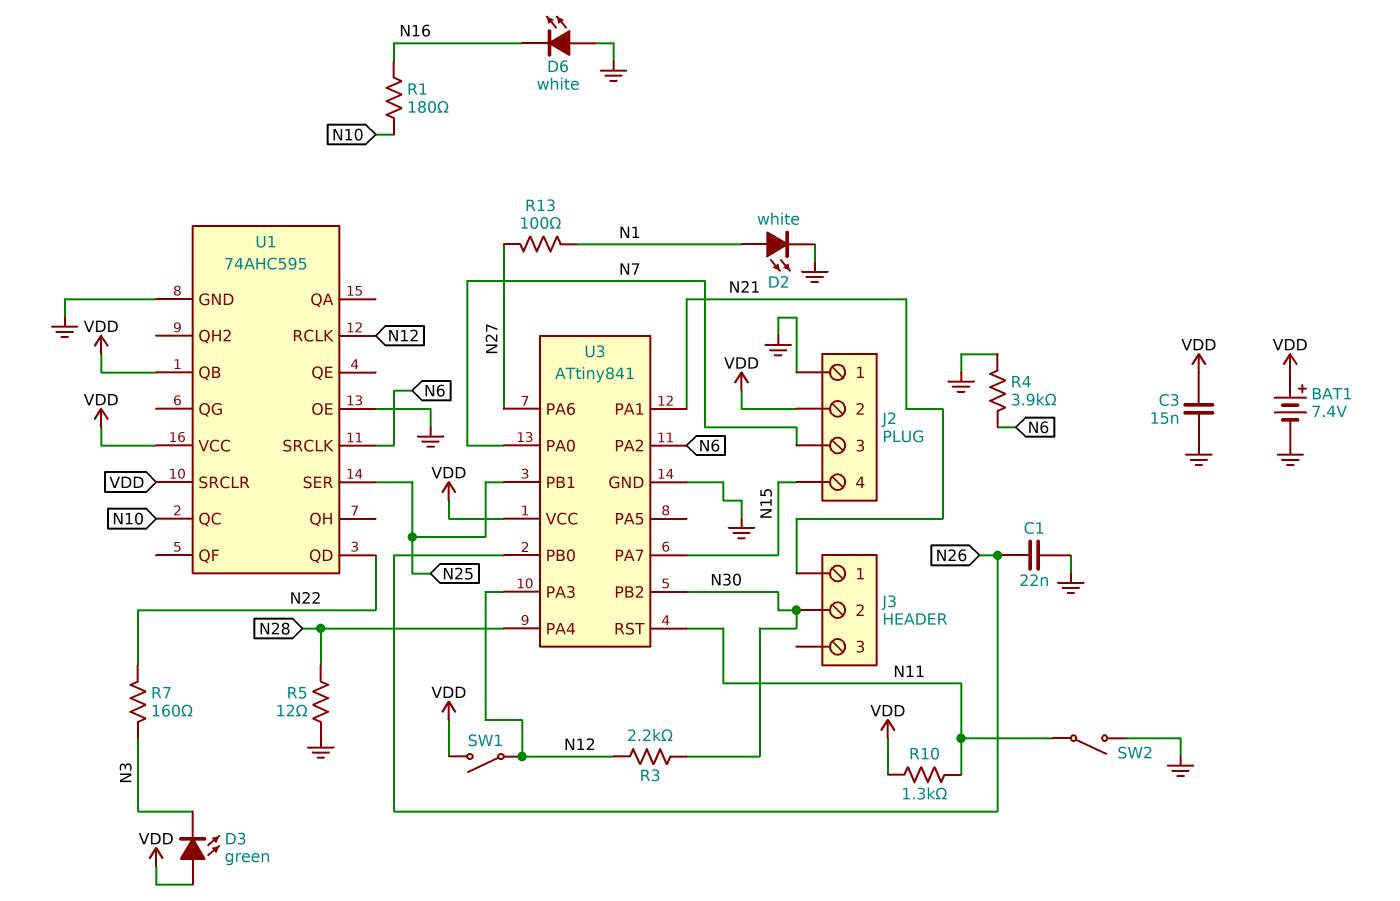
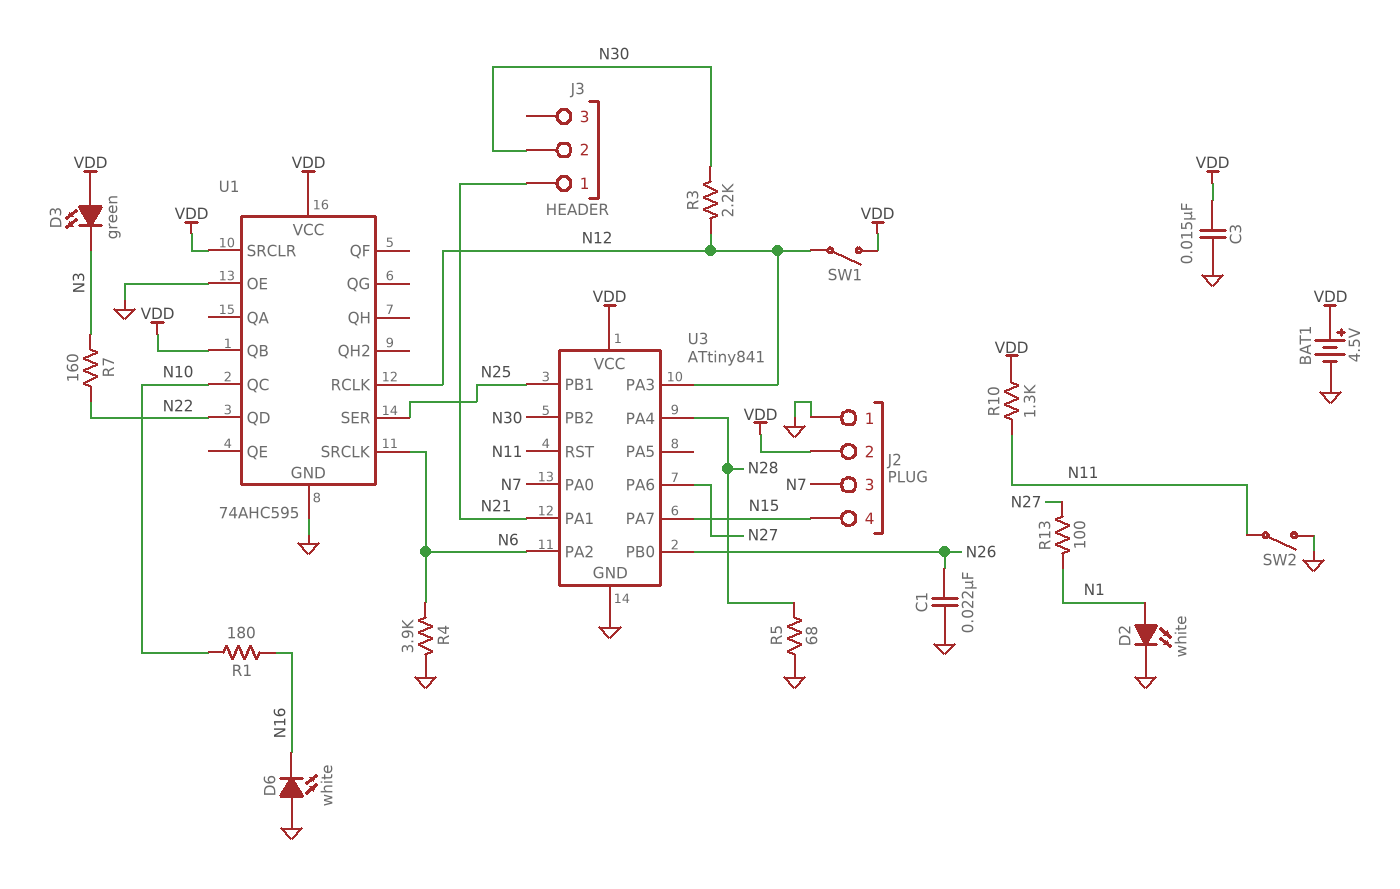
BAT1: 7.4V (plus VDD, minus GND) -> 4.5V (plus VDD, minus GND)
R5: 12 (GND, N28) -> 68 (GND, N28)

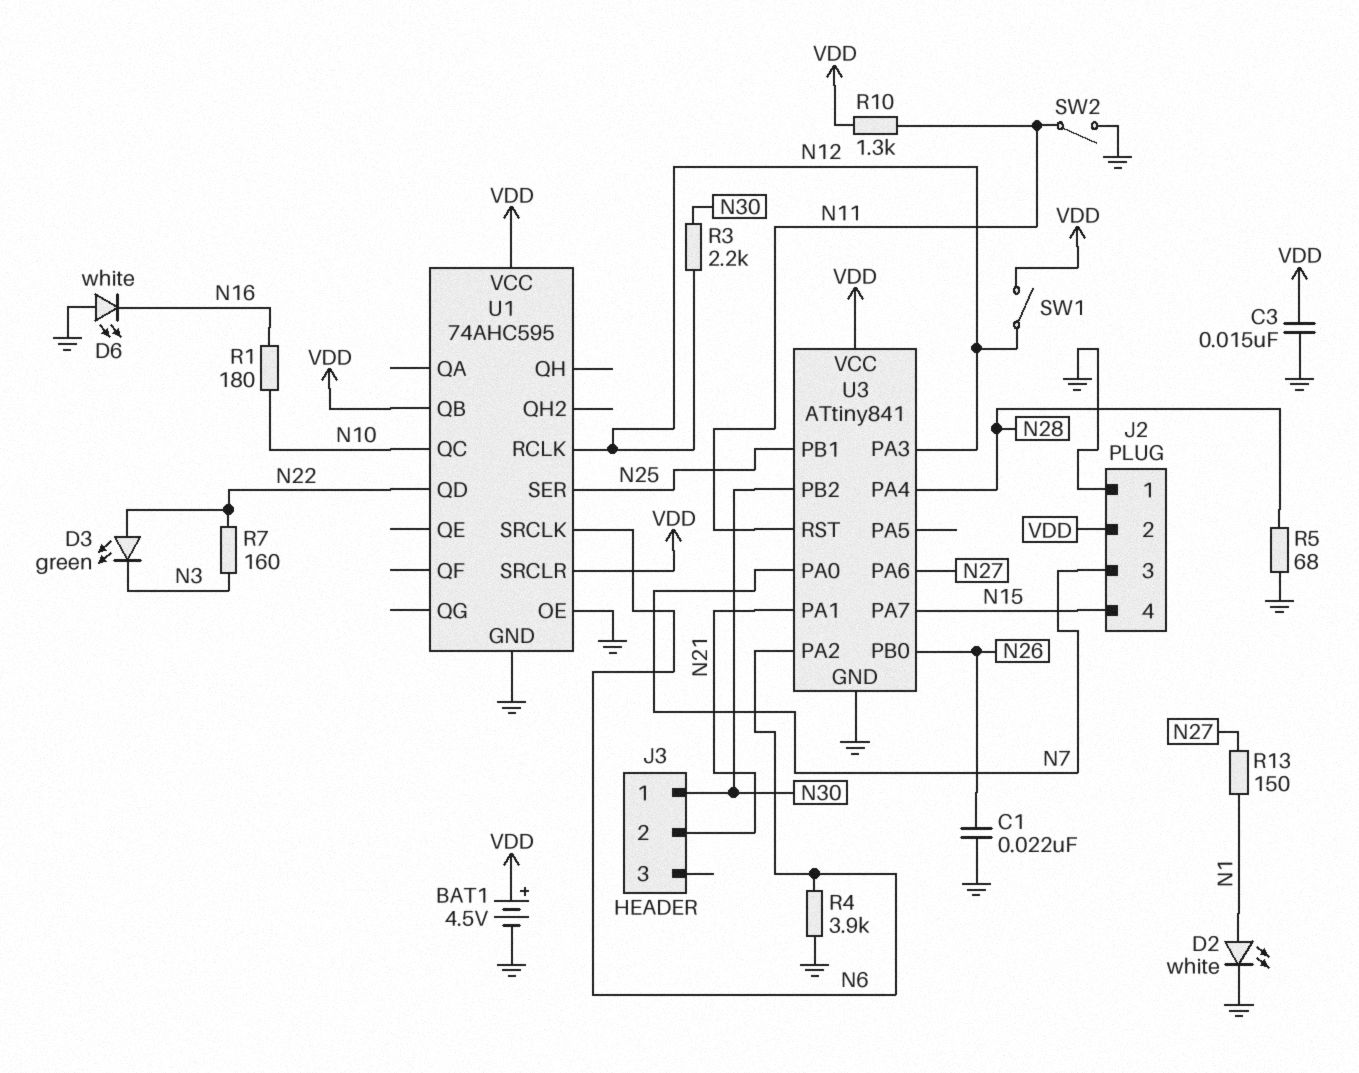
D3: LED green (A VDD, K N3) -> LED green (A N22, K N3)
J3 pin 1: N21 -> N30
J3 pin 2: N30 -> N21
R13: 100 (N1, N27) -> 150 (N1, N27)

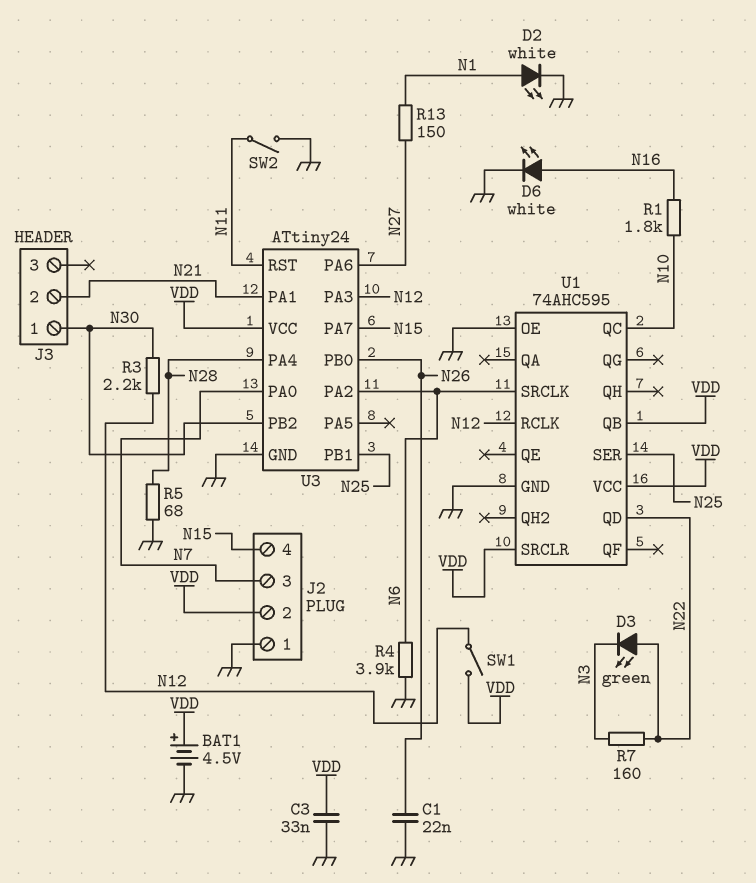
C3: 15nF (GND, VDD) -> 33nF (GND, VDD)
D6: LED white (A GND, K N16) -> LED white (A N16, K GND)
R1: 180 (N10, N16) -> 1.8k (N10, N16)
R10: 1.3k (N11, VDD) -> none
U3: ATtiny841 -> ATtiny24

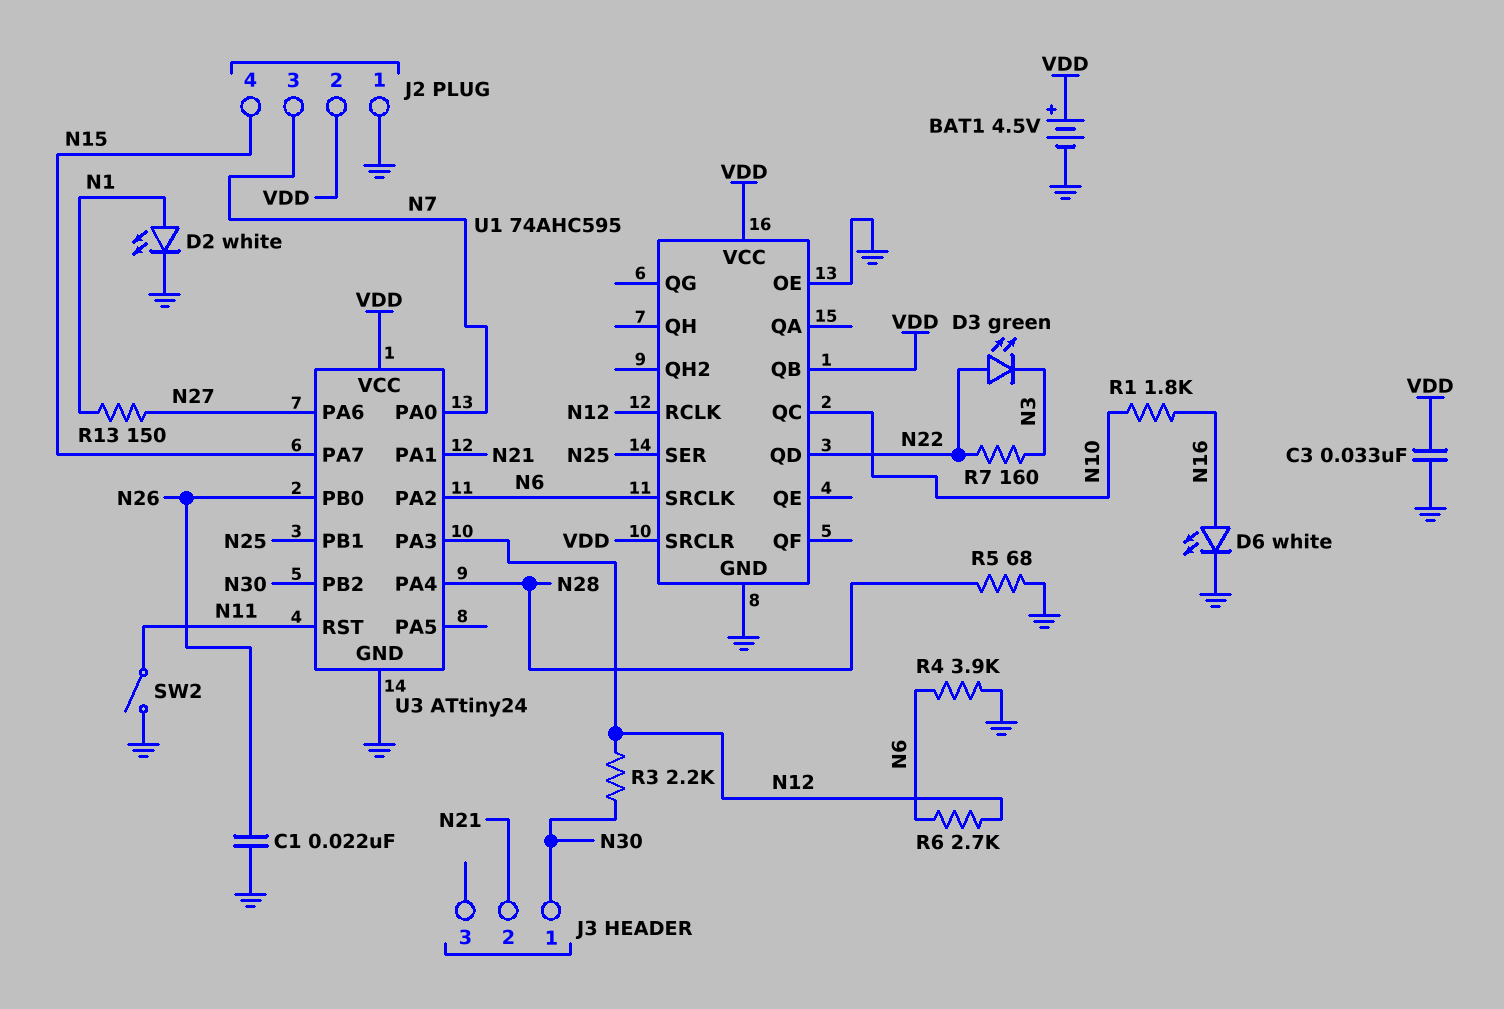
R6: none -> 2.7k (N6, N12)
SW1: switch (N12, VDD) -> none

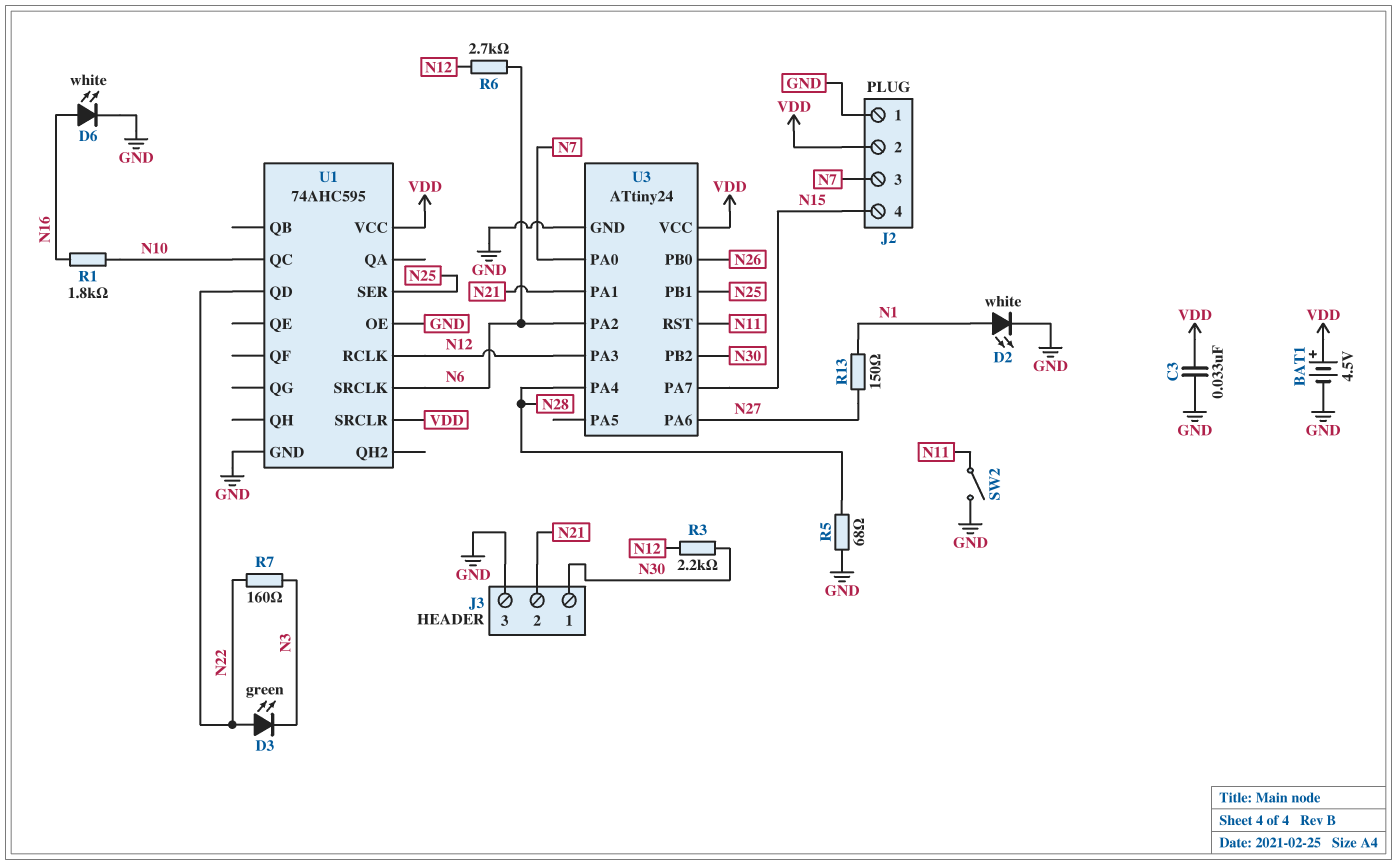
C1: 22nF (GND, N26) -> none
J3 pin 3: none -> GND
R4: 3.9k (GND, N6) -> none
U1 pin QB: VDD -> none

